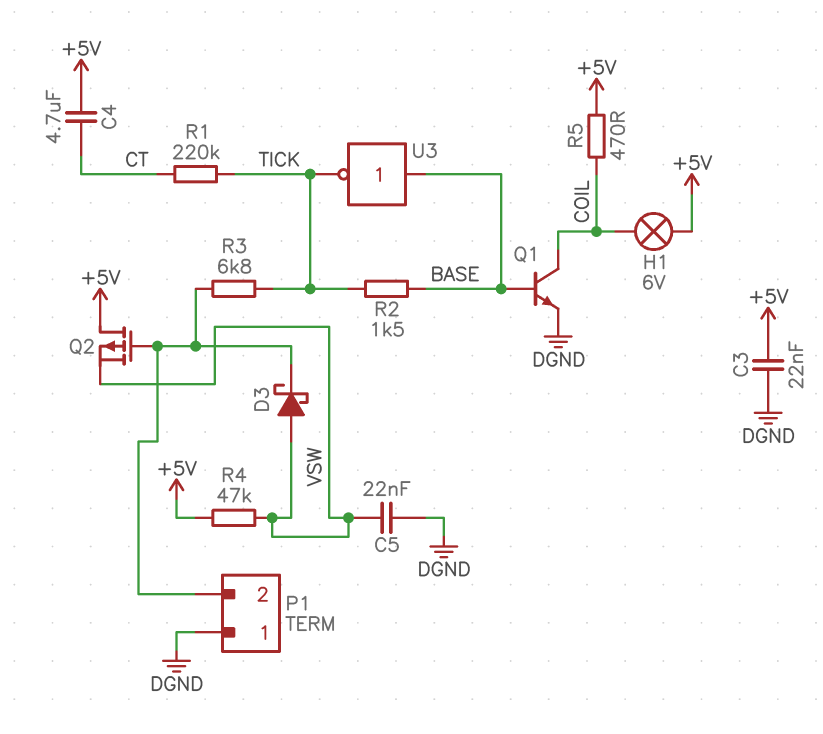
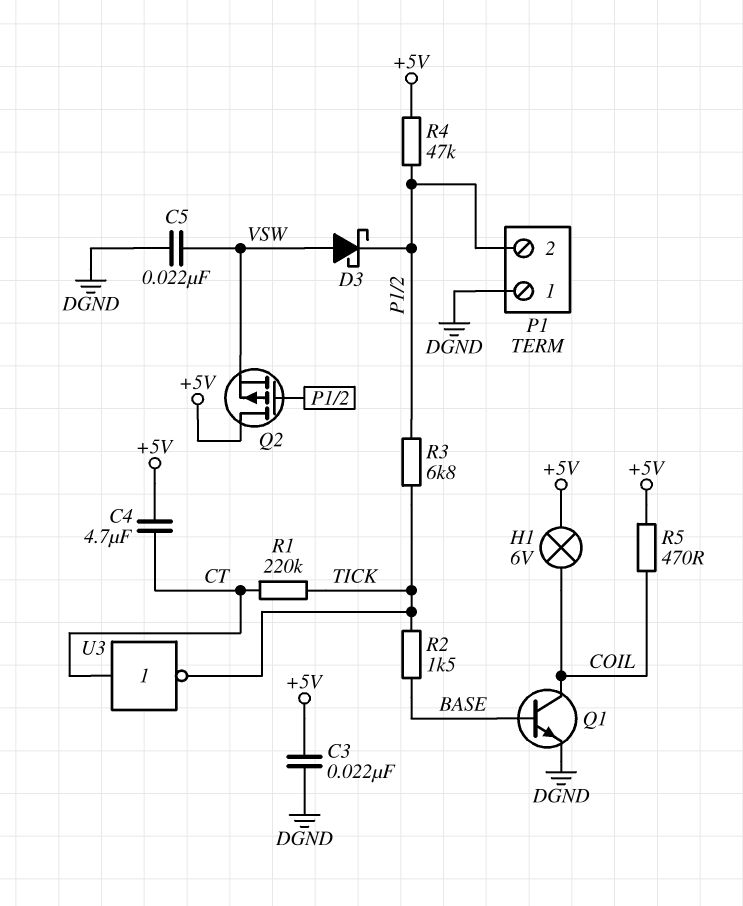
R4: 47k (+5V, VSW) -> 47k (+5V, P1/2)
U3: NOT (in BASE, out TICK) -> NOT (in CT, out TICK)

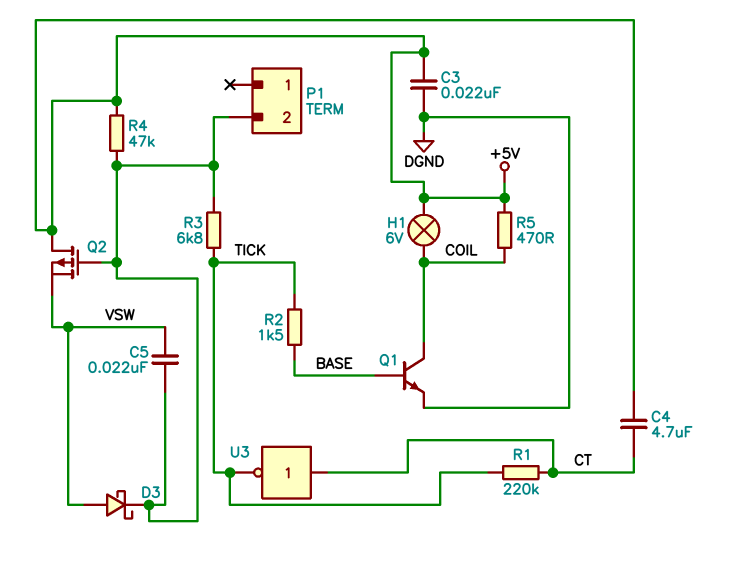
C5: 22nF (DGND, VSW) -> 22nF (P1/2, VSW)
P1 pin 1: DGND -> none

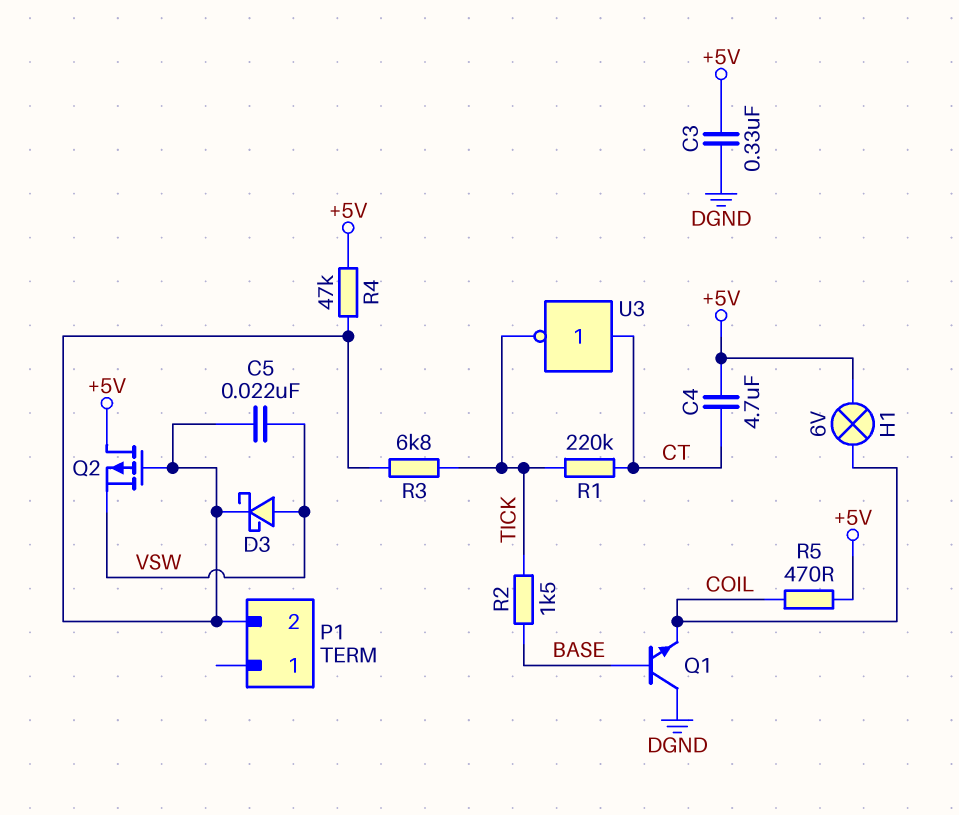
C3: 22nF (+5V, DGND) -> 330nF (+5V, DGND)
Q1: NPN (B BASE, C COIL, E DGND) -> NPN (B BASE, C DGND, E COIL)

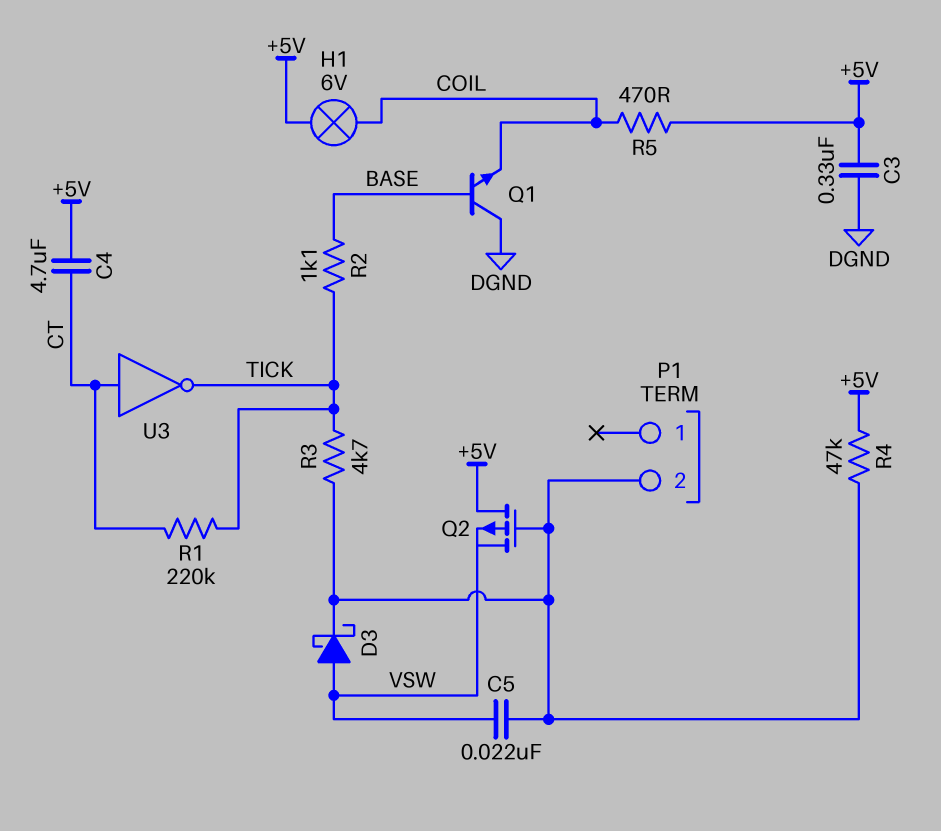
R2: 1.5k (BASE, TICK) -> 1.1k (BASE, TICK)
R3: 6.8k (P1/2, TICK) -> 4.7k (P1/2, TICK)

